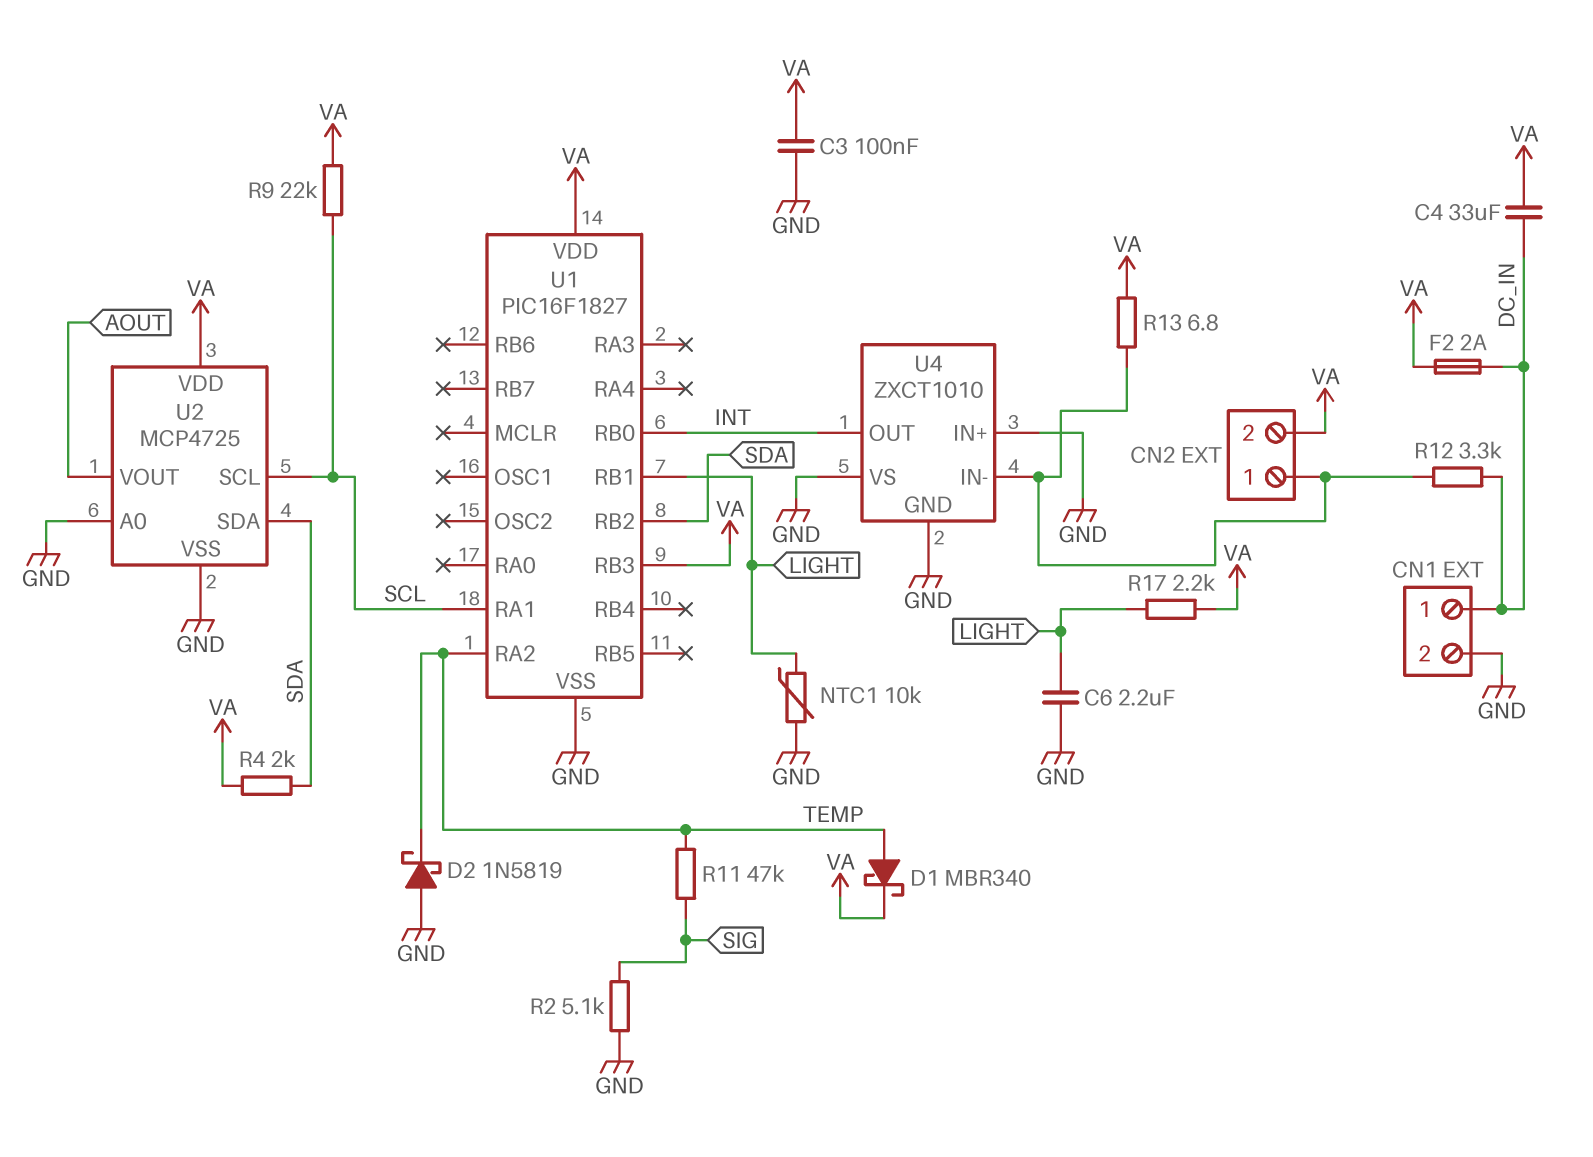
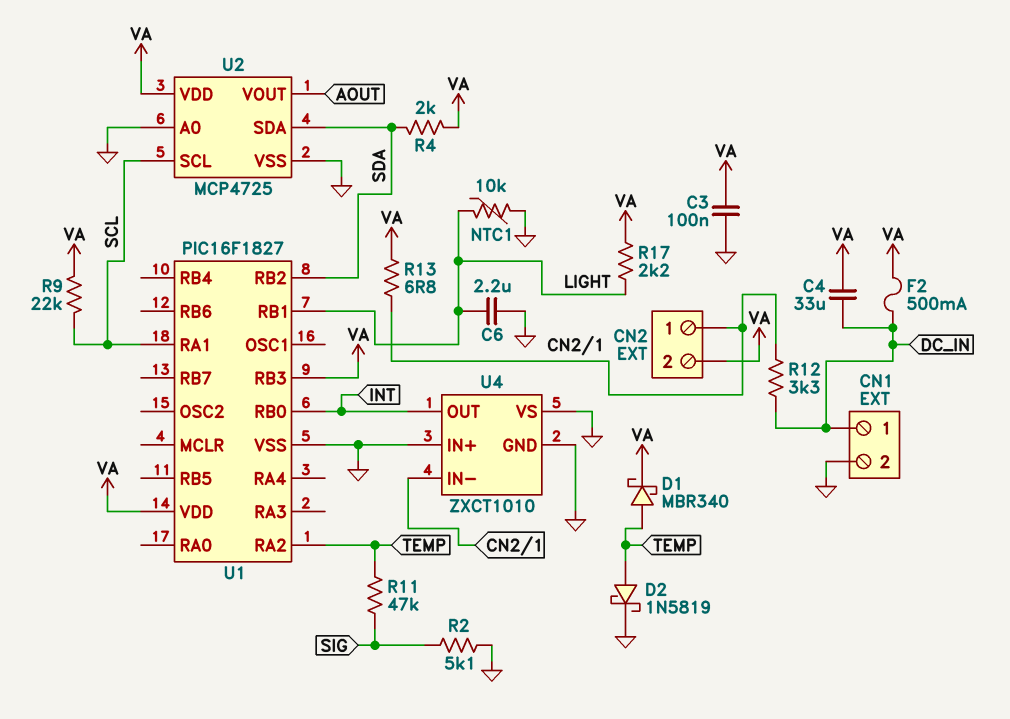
D2: schottky 1N5819 (A GND, K TEMP) -> schottky 1N5819 (A TEMP, K GND)
F2: 2A (DC_IN, VA) -> 500mA (DC_IN, VA)

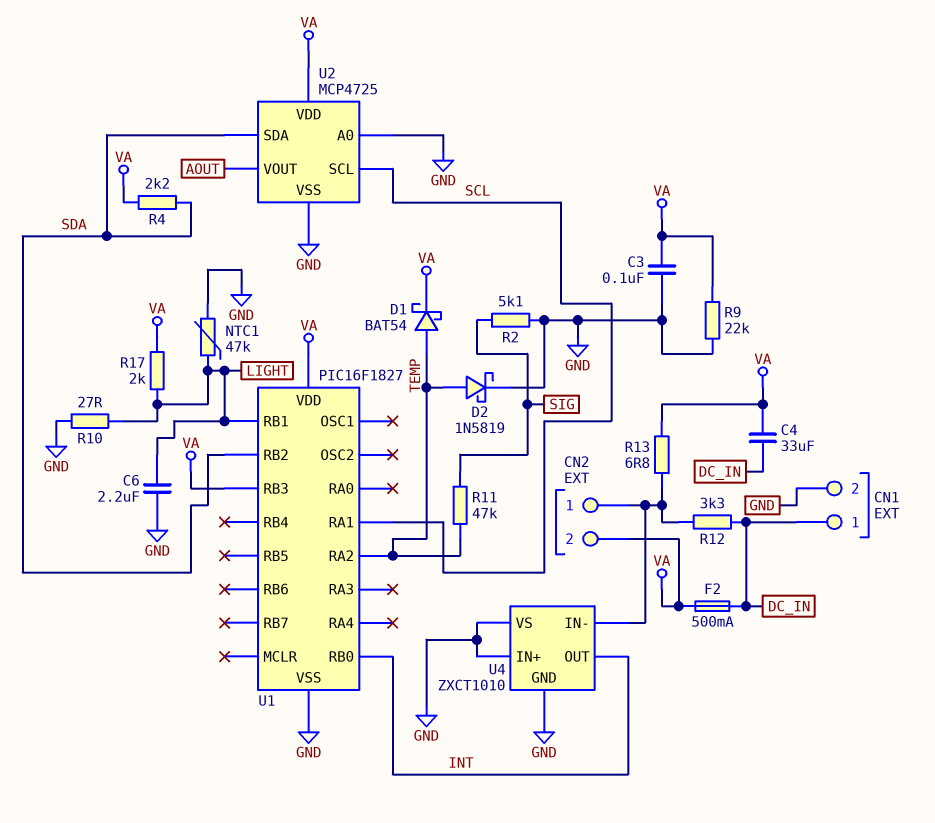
D1: schottky MBR340 (A TEMP, K VA) -> schottky BAT54 (A TEMP, K VA)
NTC1: 10k (GND, LIGHT) -> 47k (GND, LIGHT)
R4: 2k (SDA, VA) -> 2.2k (SDA, VA)
R9: 22k (SCL, VA) -> 22k (GND, VA)
R10: none -> 27 (GND, LIGHT)
R17: 2.2k (LIGHT, VA) -> 2k (LIGHT, VA)

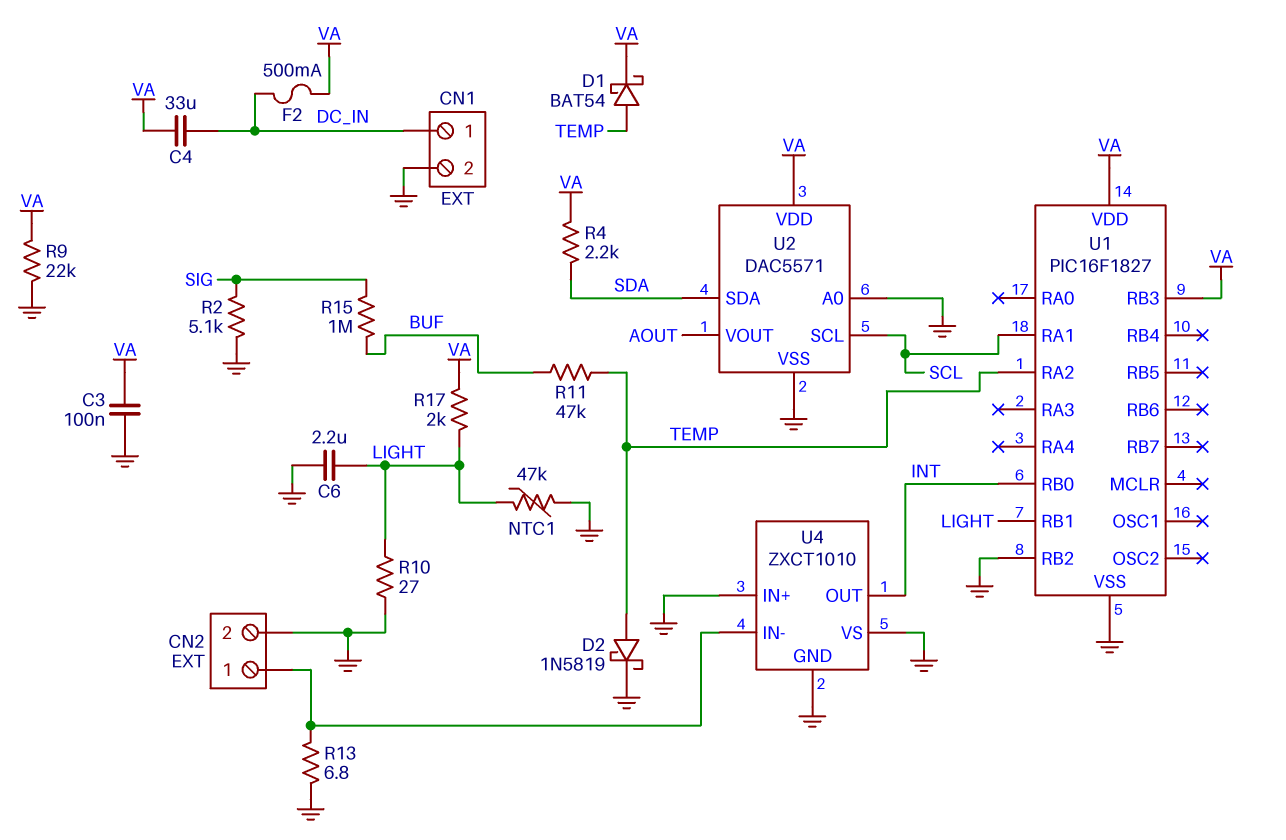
CN2 pin 2: VA -> GND
R11: 47k (SIG, TEMP) -> 47k (BUF, TEMP)
R12: 3.3k (CN2/1, DC_IN) -> none
R13: 6.8 (CN2/1, VA) -> 6.8 (CN2/1, GND)
R15: none -> 1M (BUF, SIG)
U1 pin RB2: SDA -> GND
U2: MCP4725 -> DAC5571

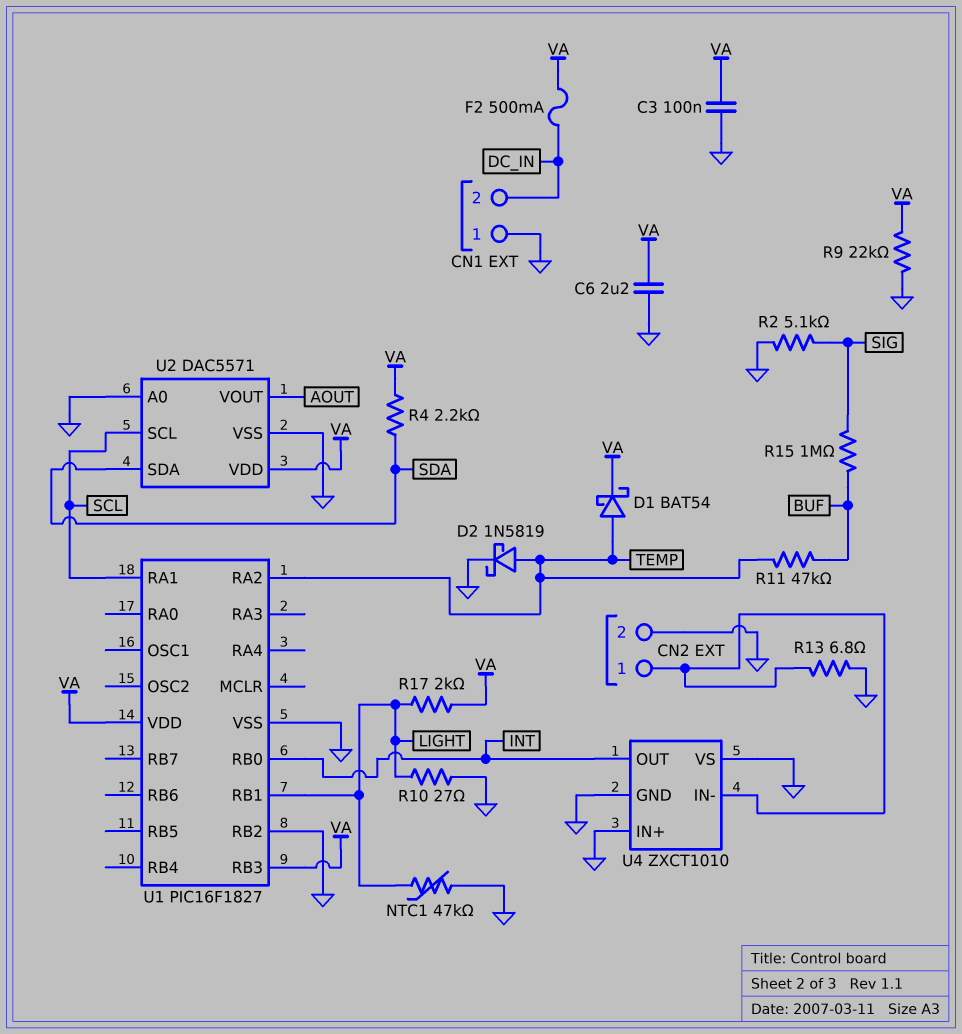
C4: 33uF (DC_IN, VA) -> none
C6: 2.2uF (GND, LIGHT) -> 2.2uF (GND, VA)
CN1 pin 1: DC_IN -> GND
CN1 pin 2: GND -> DC_IN

